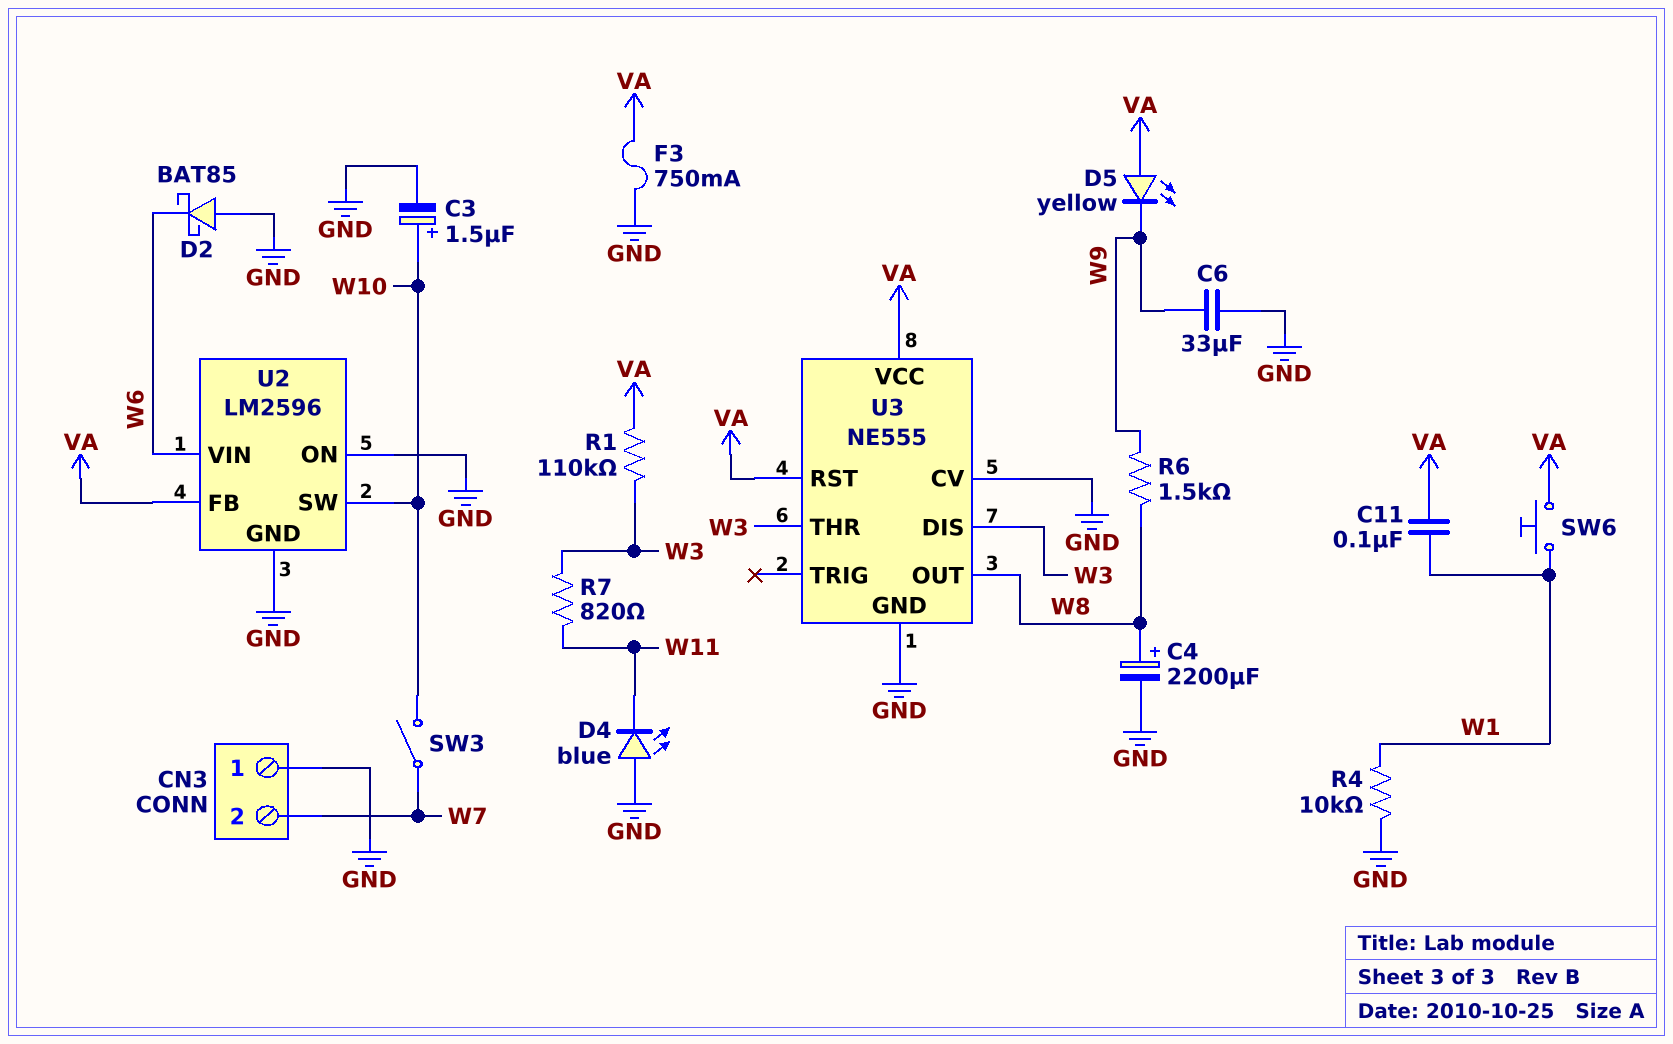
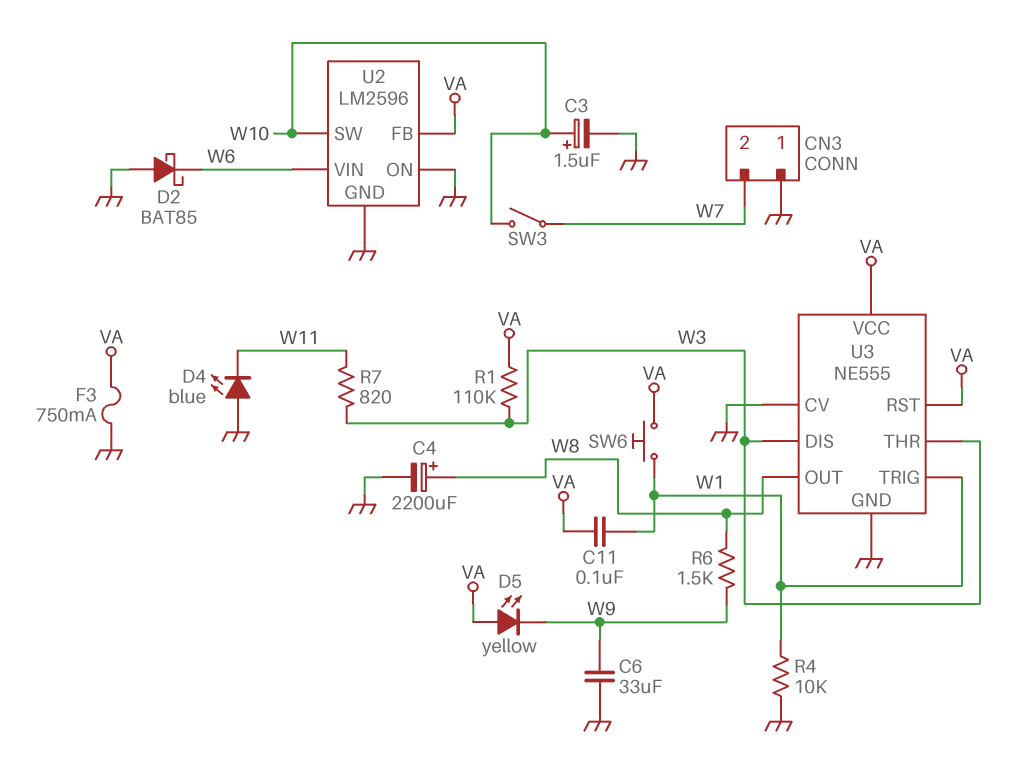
U3 pin TRIG: none -> W1

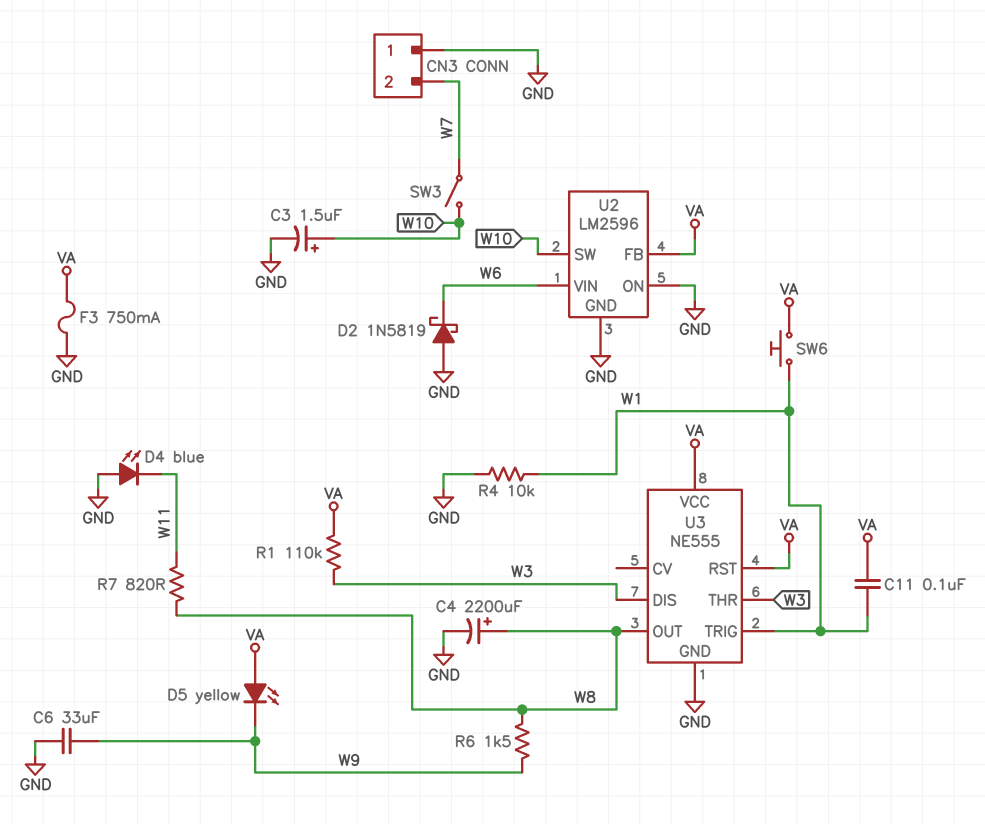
D2: schottky BAT85 (A GND, K W6) -> schottky 1N5819 (A GND, K W6)
R7: 820 (W3, W11) -> 820 (W8, W11)
U3 pin CV: GND -> none

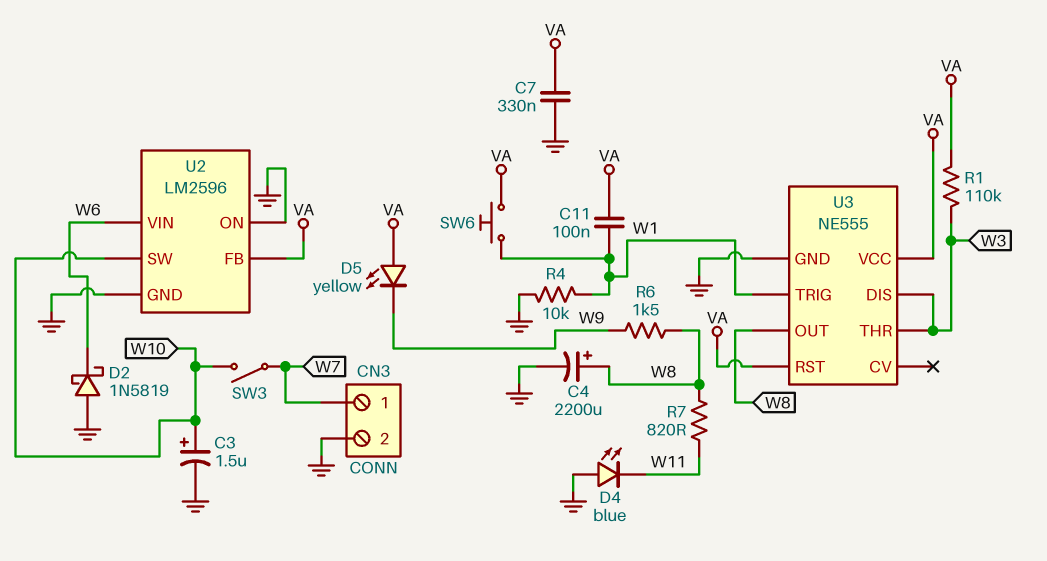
C6: 33uF (GND, W9) -> none
C7: none -> 330nF (GND, VA)
CN3 pin 1: GND -> W7
CN3 pin 2: W7 -> GND
F3: 750mA (GND, VA) -> none

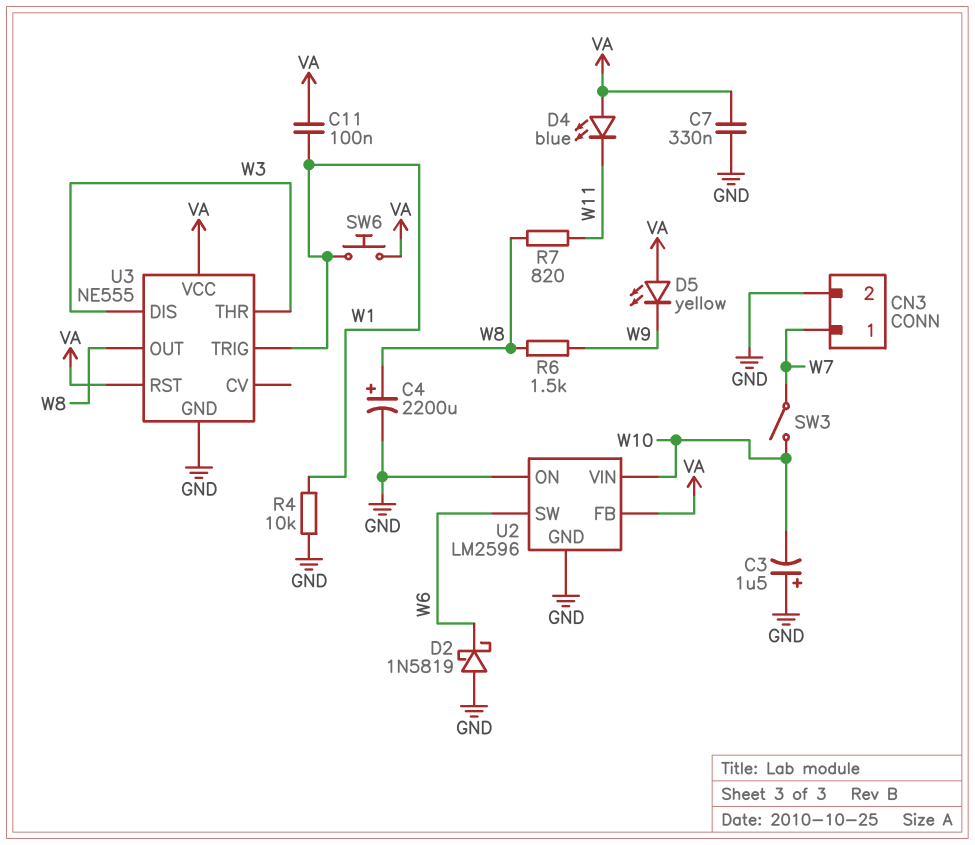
C3: 1.5uF (plus W10, minus GND) -> 1.5uF (plus GND, minus W10)
D4: LED blue (A GND, K W11) -> LED blue (A VA, K W11)
R1: 110k (VA, W3) -> none
U2 pin SW: W10 -> W6
U2 pin VIN: W6 -> W10

